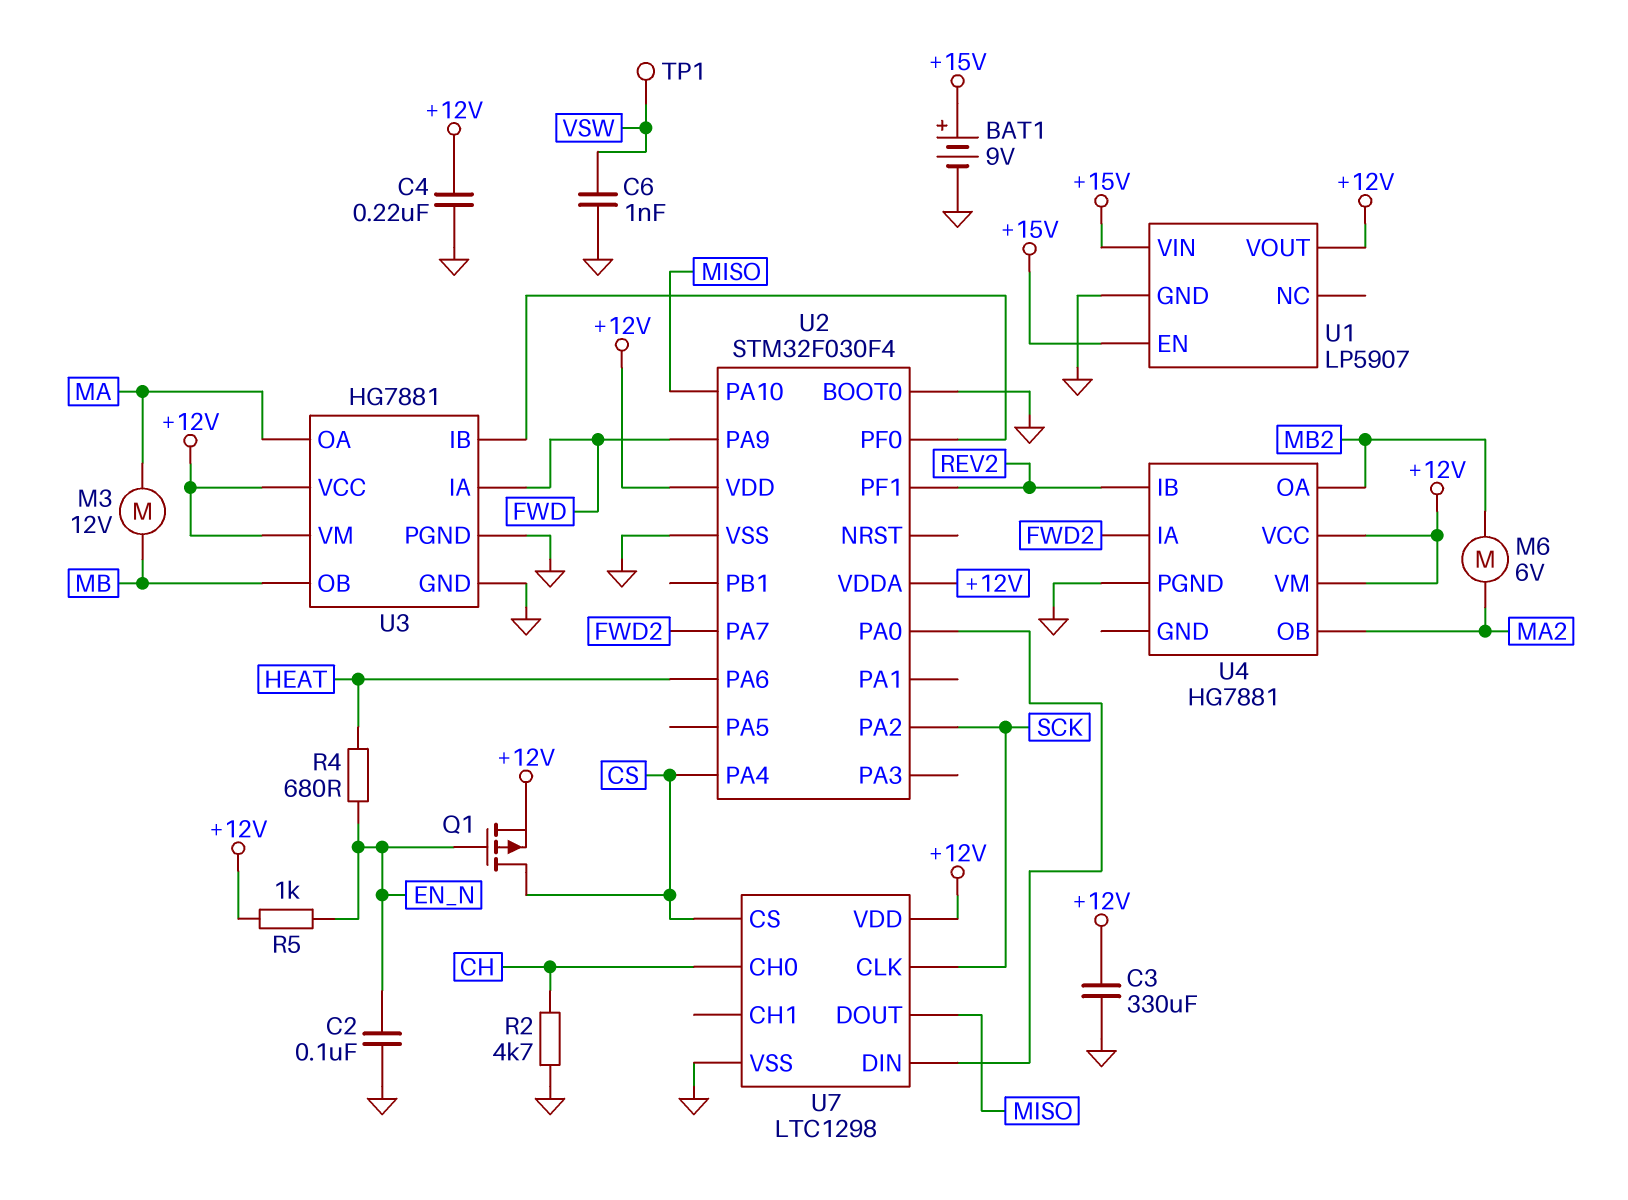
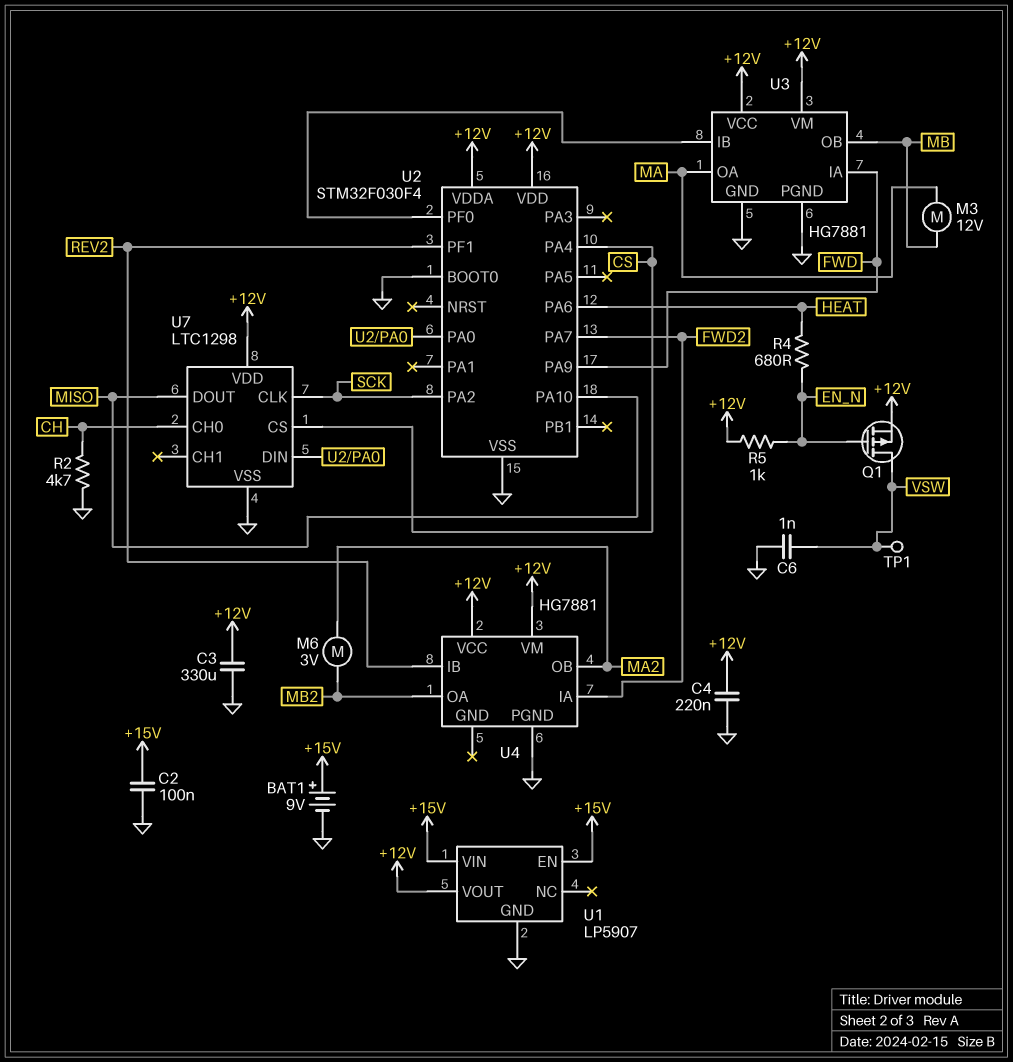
C2: 100nF (EN_N, GND) -> 100nF (+15V, GND)
M6: motor 6V (MA2, MB2) -> motor 3V (MA2, MB2)
Q1: PMOS (G EN_N, D CS, S +12V) -> PMOS (G EN_N, D VSW, S +12V)

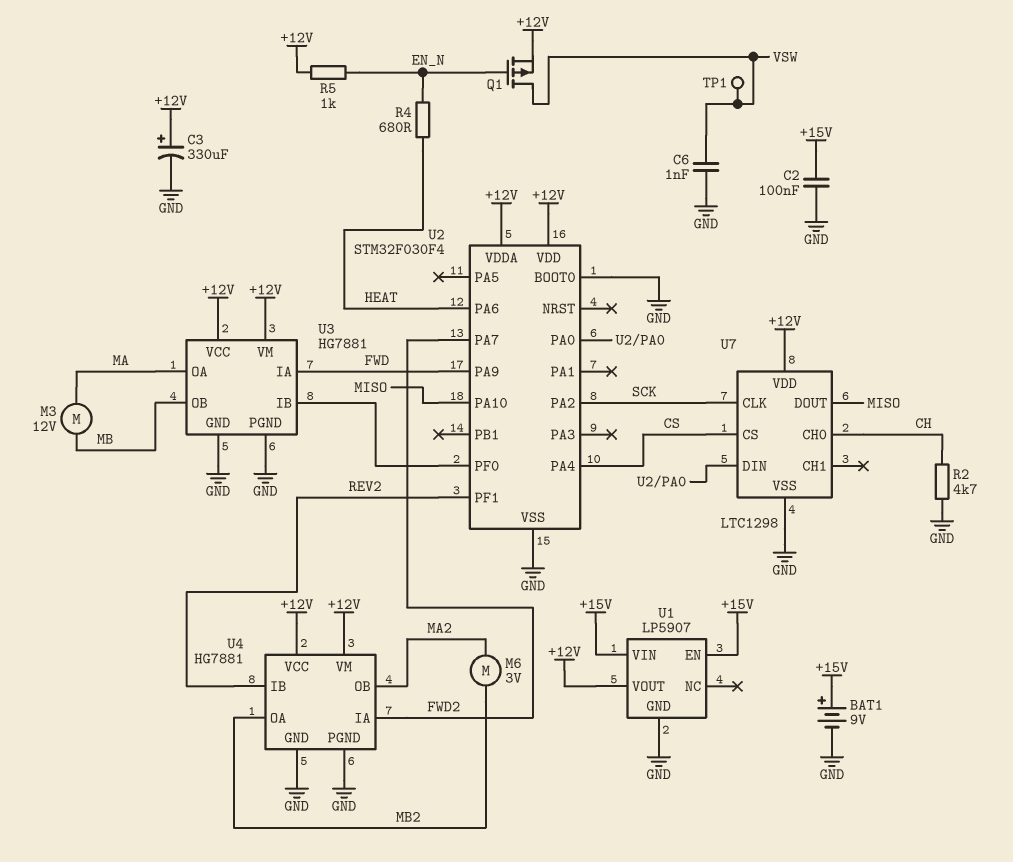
C3: 330uF (+12V, GND) -> 330uF (plus +12V, minus GND)
C4: 220nF (+12V, GND) -> none
U4 pin GND: none -> GND

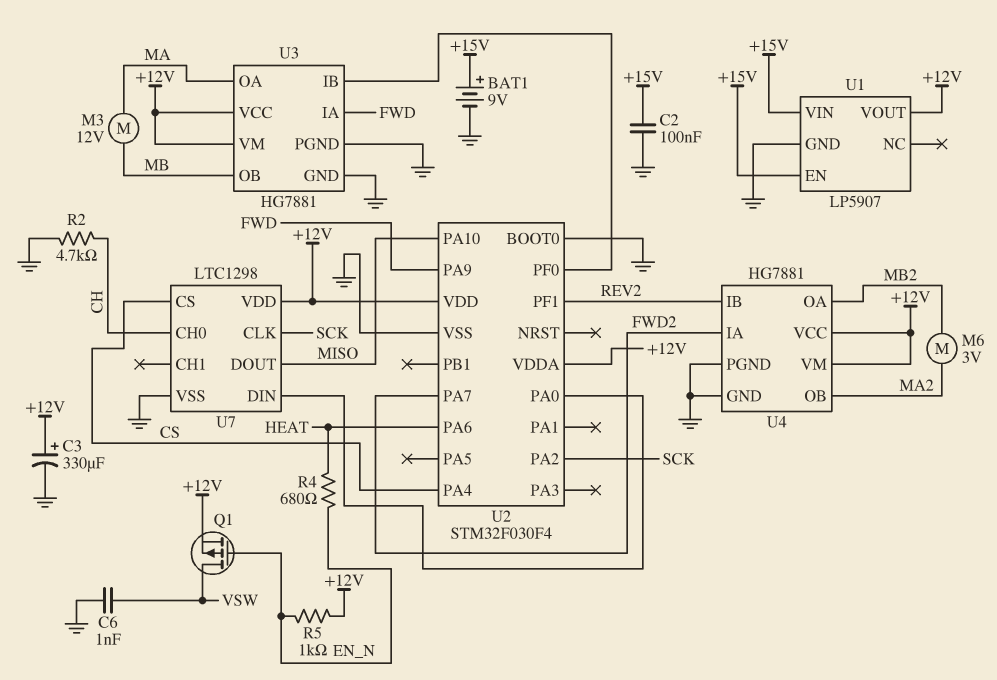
TP1: test point (VSW) -> none

